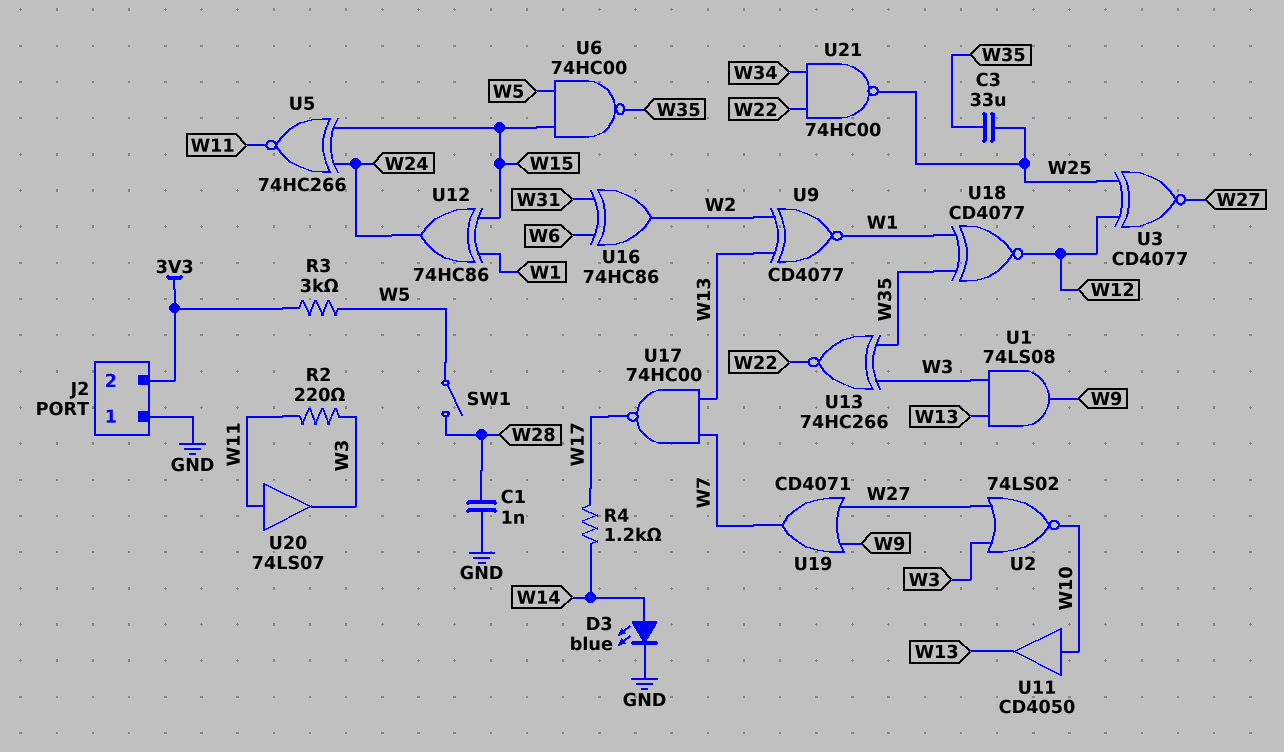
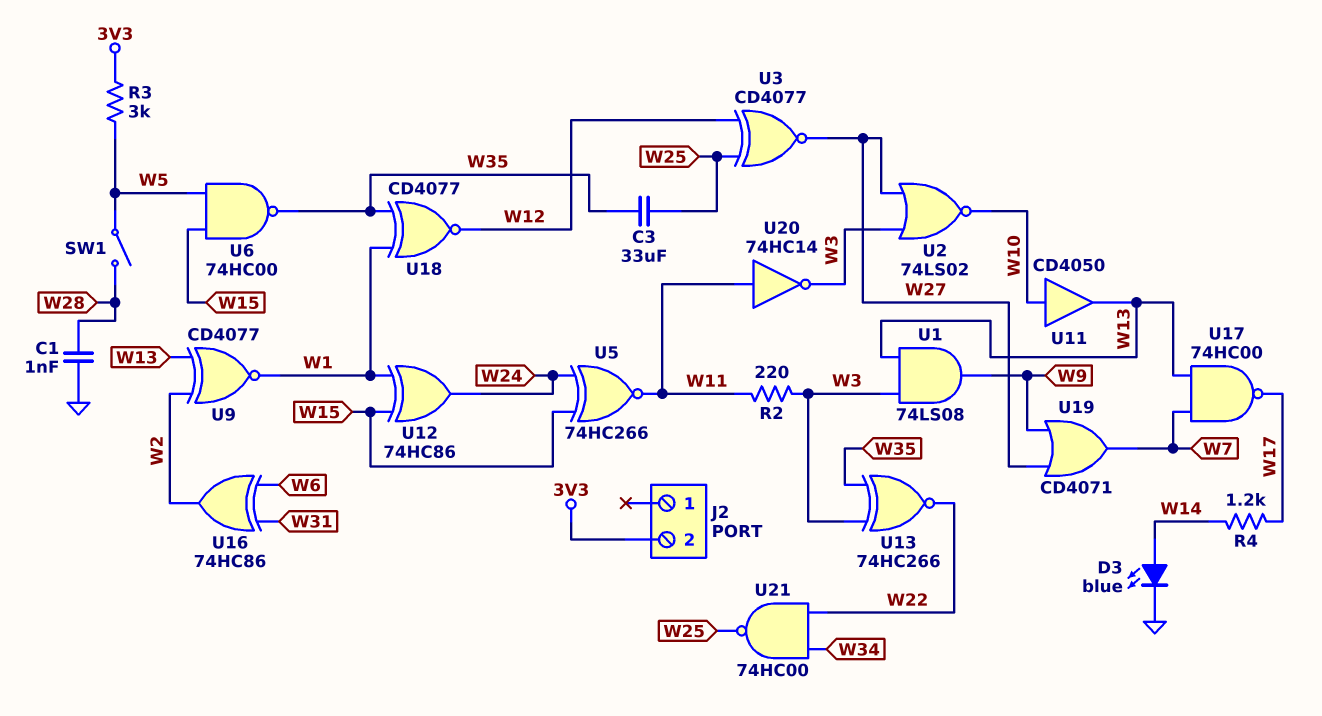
J2 pin 1: GND -> none
U20: buffer 74LS07 (in W11, out W3) -> NOT 74HC14 (in W11, out W3)

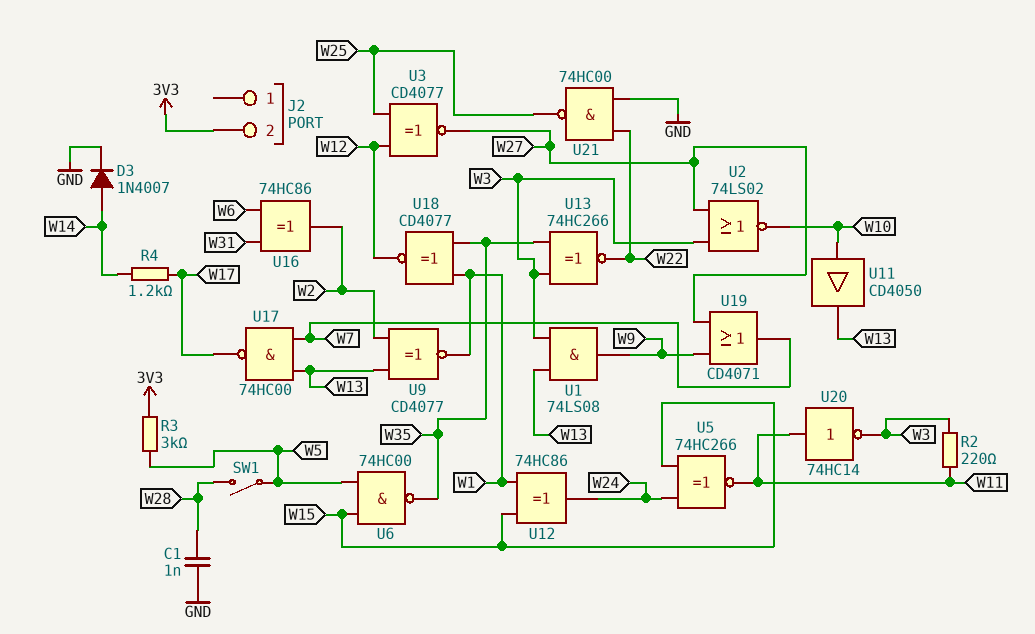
C3: 33uF (W25, W35) -> none
D3: LED blue (A W14, K GND) -> diode 1N4007 (A W14, K GND)
U21: NAND 74HC00 (in W22, in W34, out W25) -> NAND 74HC00 (in GND, in W22, out W25)

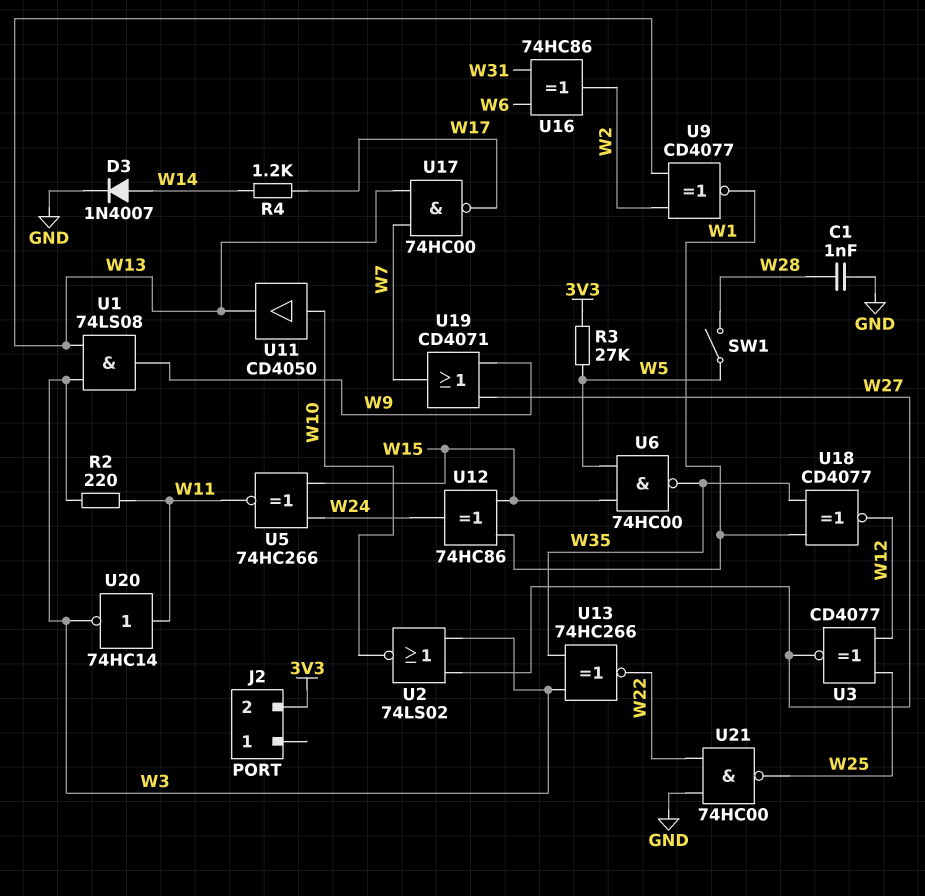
R3: 3k (3V3, W5) -> 27k (3V3, W5)

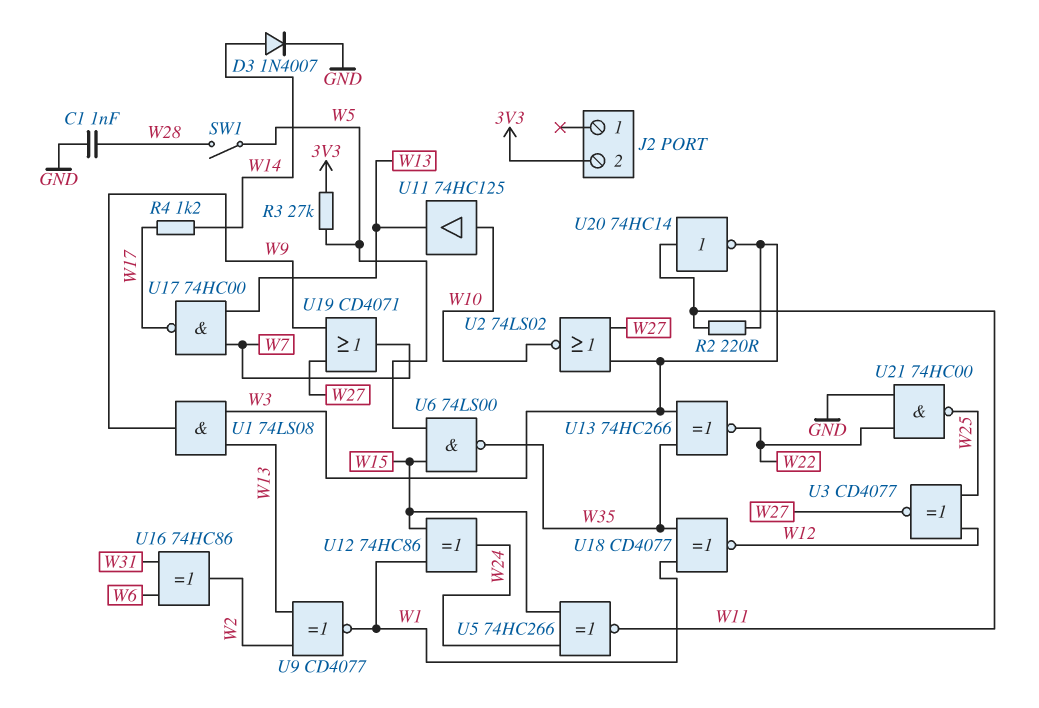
U6: NAND 74HC00 (in W5, in W15, out W35) -> NAND 74LS00 (in W5, in W15, out W35)
U11: buffer CD4050 (in W10, out W13) -> buffer 74HC125 (in W10, out W13)

